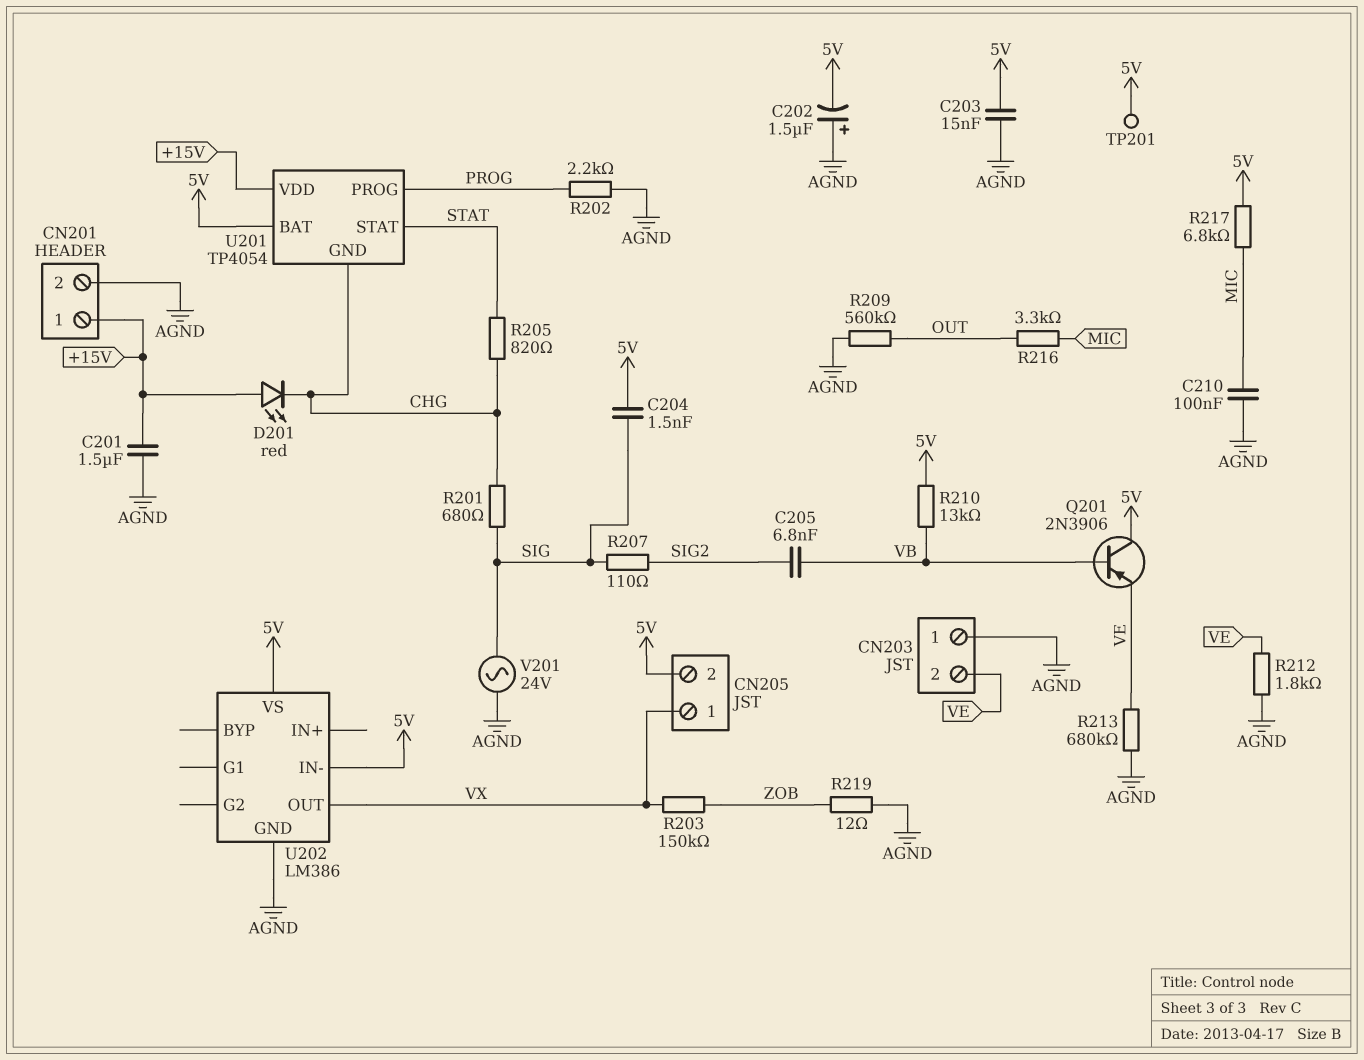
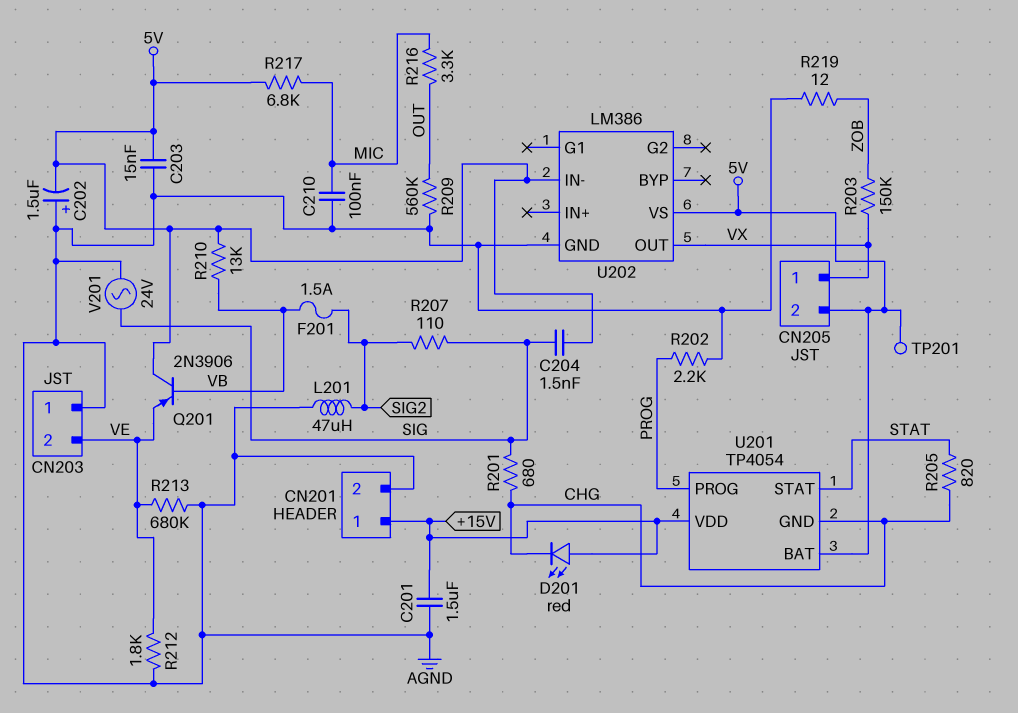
C205: 6.8nF (SIG2, VB) -> none
F201: none -> 1.5A (SIG2, VB)
L201: none -> 47uH (AGND, SIG2)

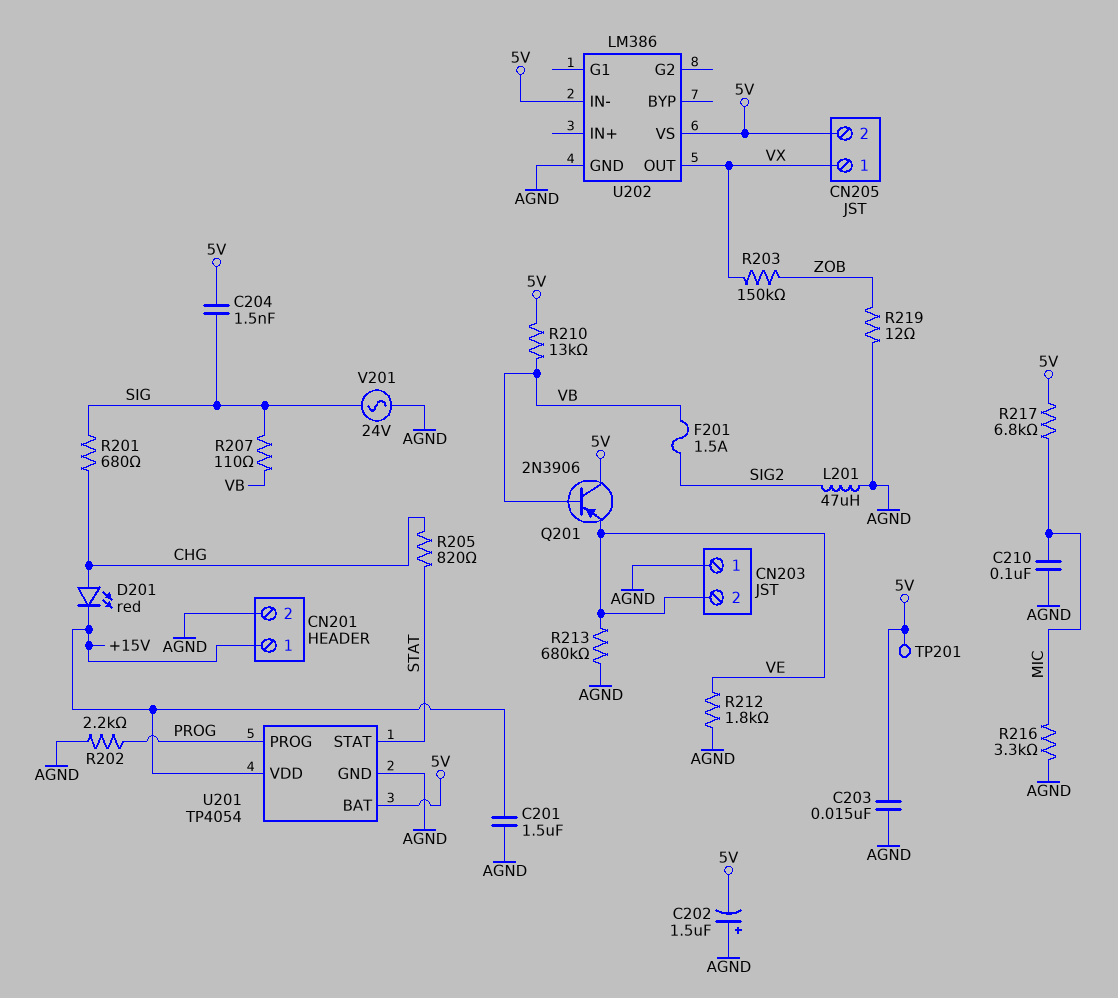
D201: LED red (A +15V, K CHG) -> LED red (A CHG, K +15V)
R207: 110 (SIG, SIG2) -> 110 (SIG, VB)
R209: 560k (AGND, OUT) -> none
R216: 3.3k (MIC, OUT) -> 3.3k (AGND, MIC)
U201 pin GND: CHG -> AGND

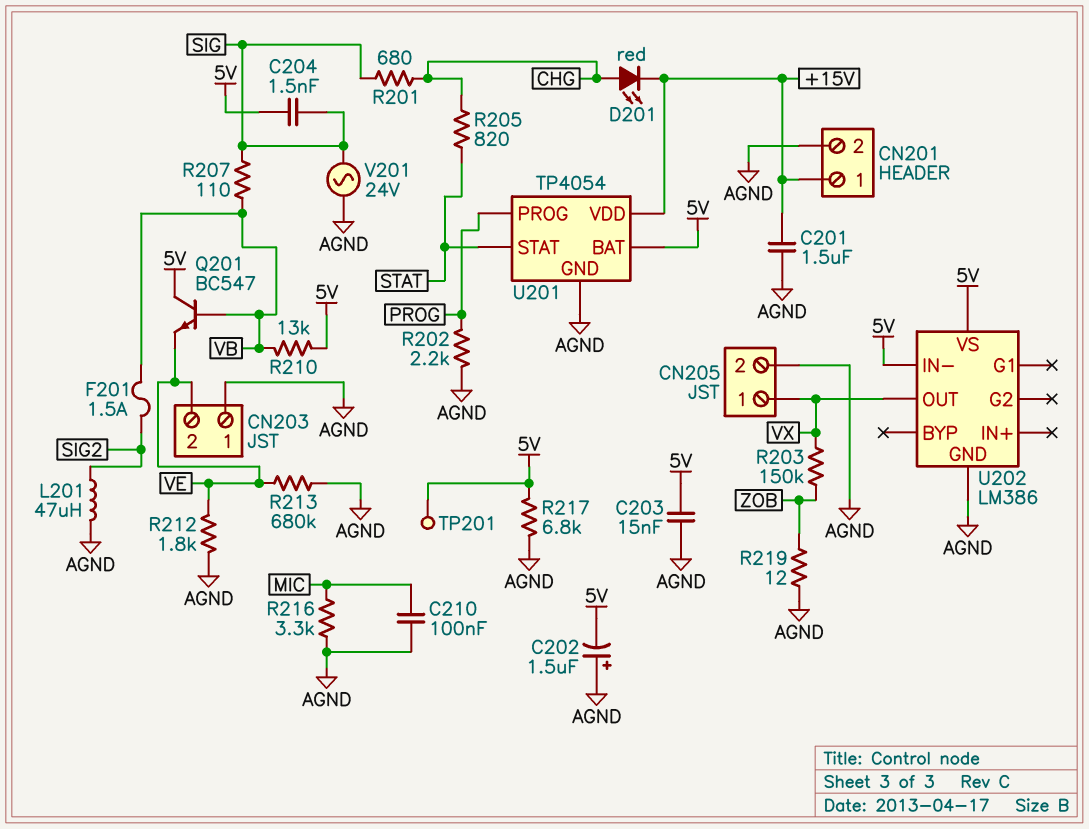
CN205 pin 2: 5V -> AGND
Q201: PNP 2N3906 (B VB, C 5V, E VE) -> NPN BC547 (B VB, C 5V, E VE)
R217: 6.8k (5V, MIC) -> 6.8k (5V, AGND)

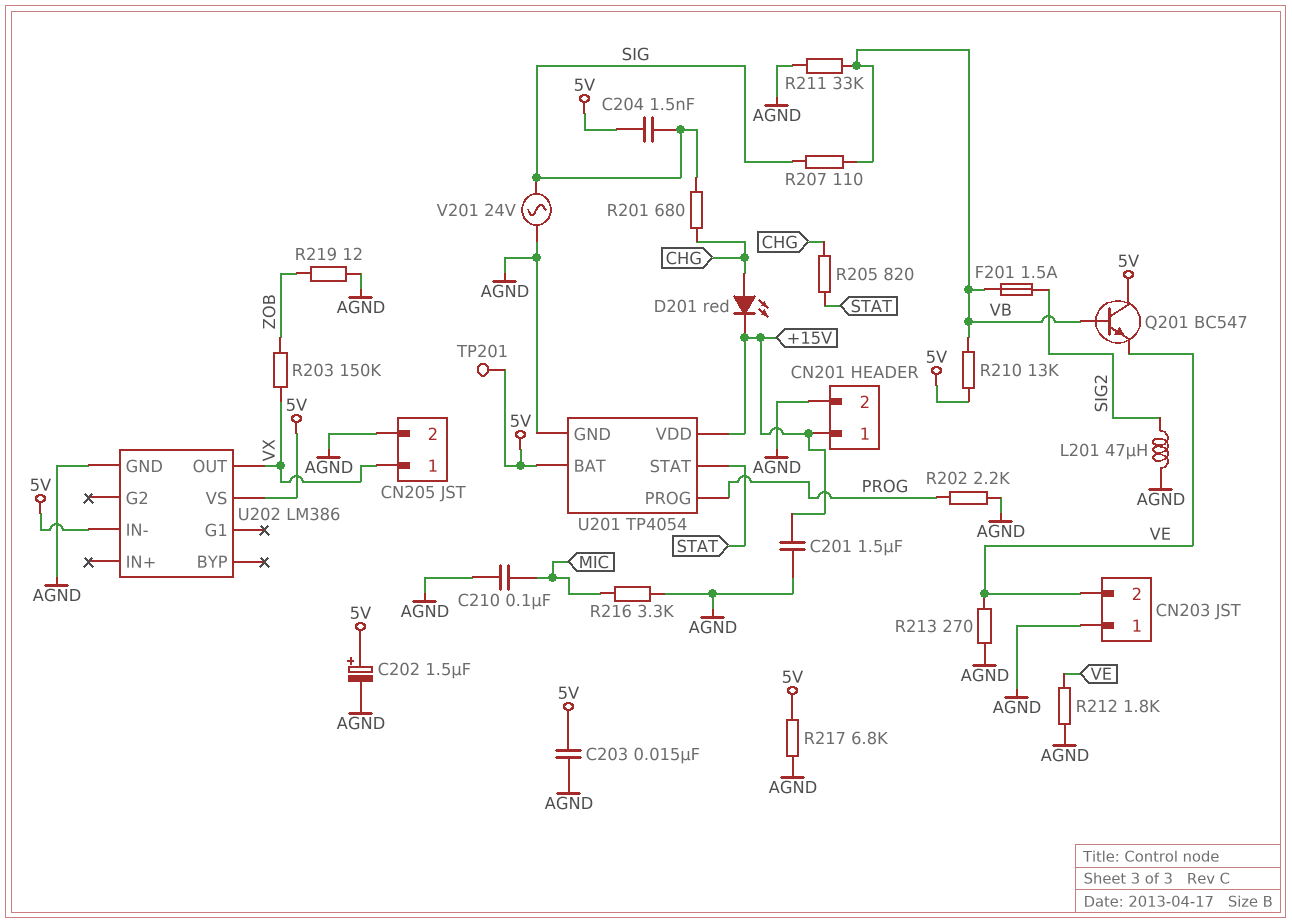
C202: 1.5uF (plus AGND, minus 5V) -> 1.5uF (plus 5V, minus AGND)
R211: none -> 33k (AGND, VB)
R213: 680k (AGND, VE) -> 270 (AGND, VE)

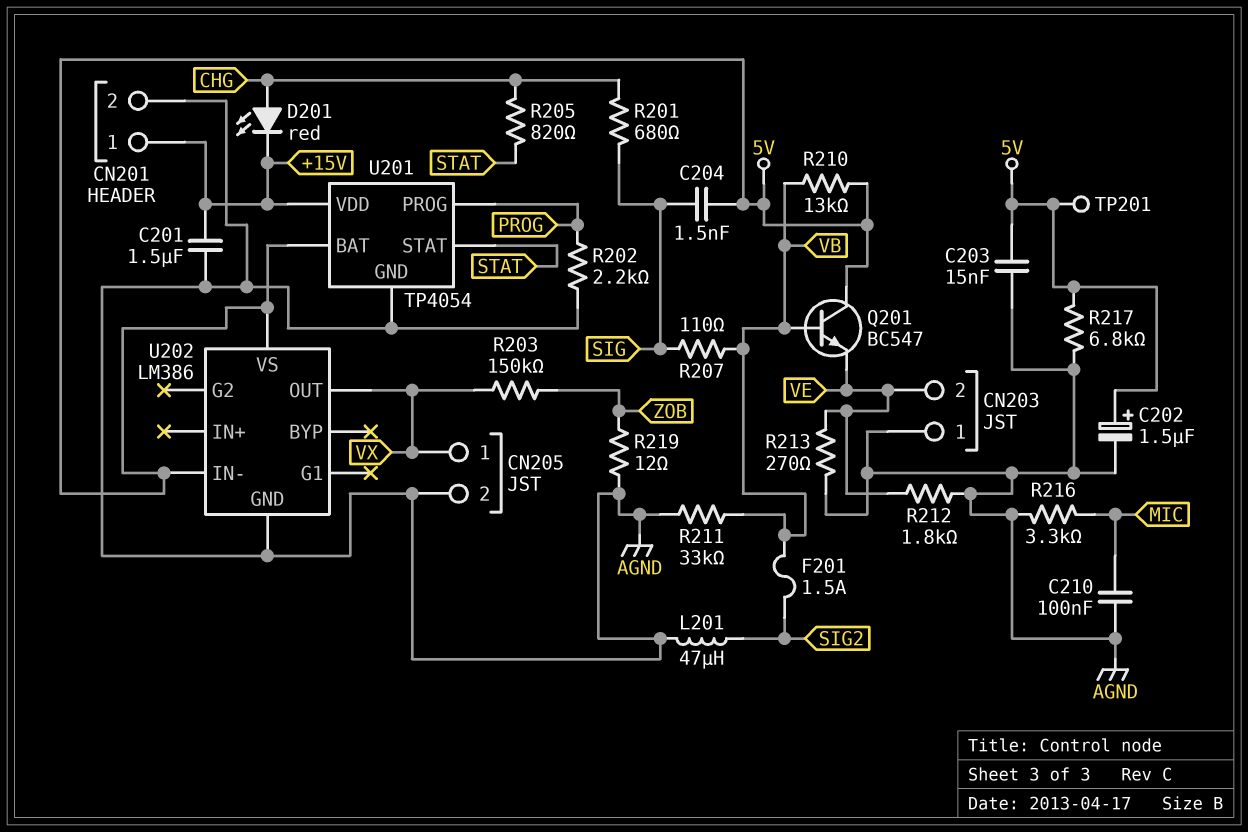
V201: AC 24V (AGND, SIG) -> none

